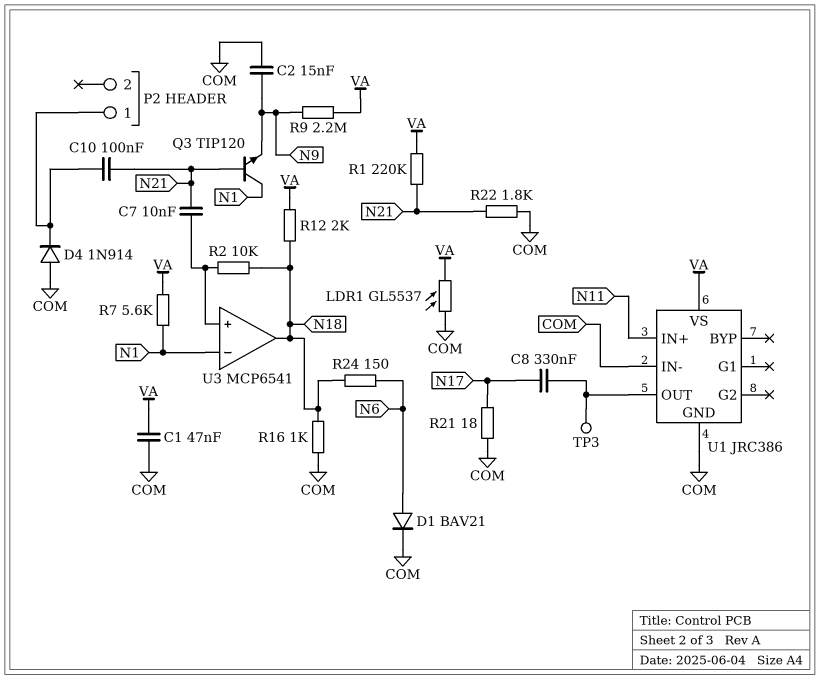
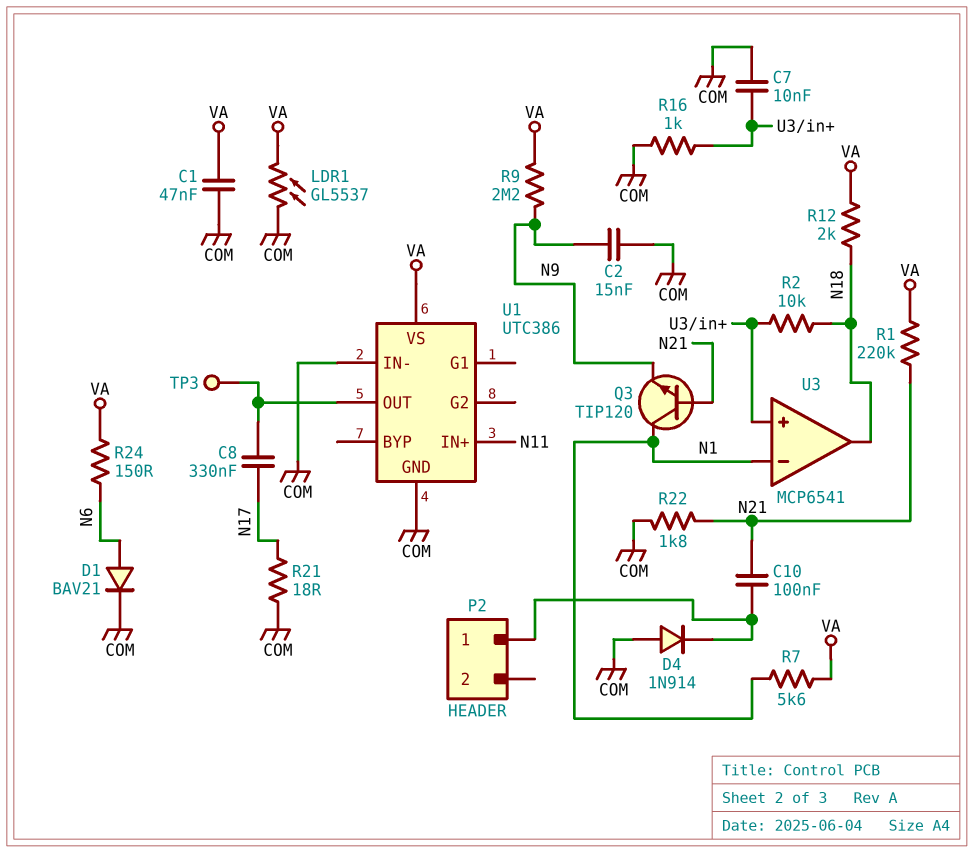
C7: 10nF (N21, U3/in+) -> 10nF (COM, U3/in+)
R16: 1k (COM, N18) -> 1k (COM, U3/in+)
R24: 150 (N6, N18) -> 150 (N6, VA)
U1: JRC386 -> UTC386

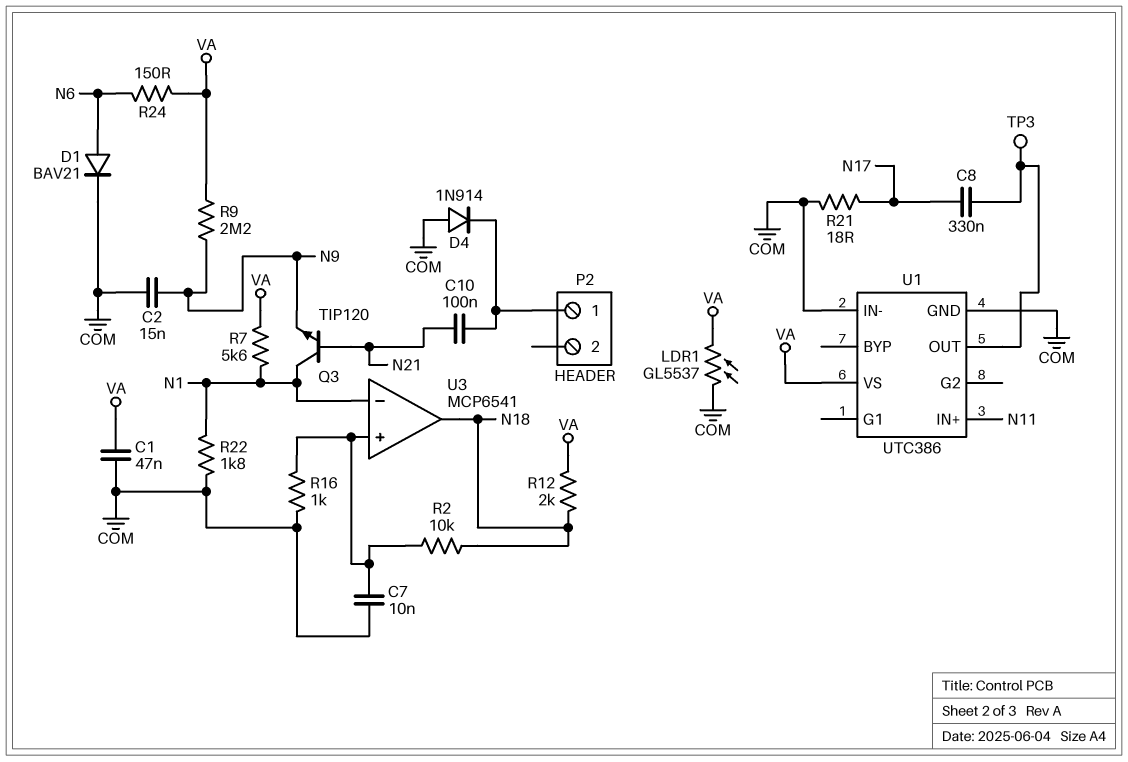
R1: 220k (N21, VA) -> none
R22: 1.8k (COM, N21) -> 1.8k (COM, N1)

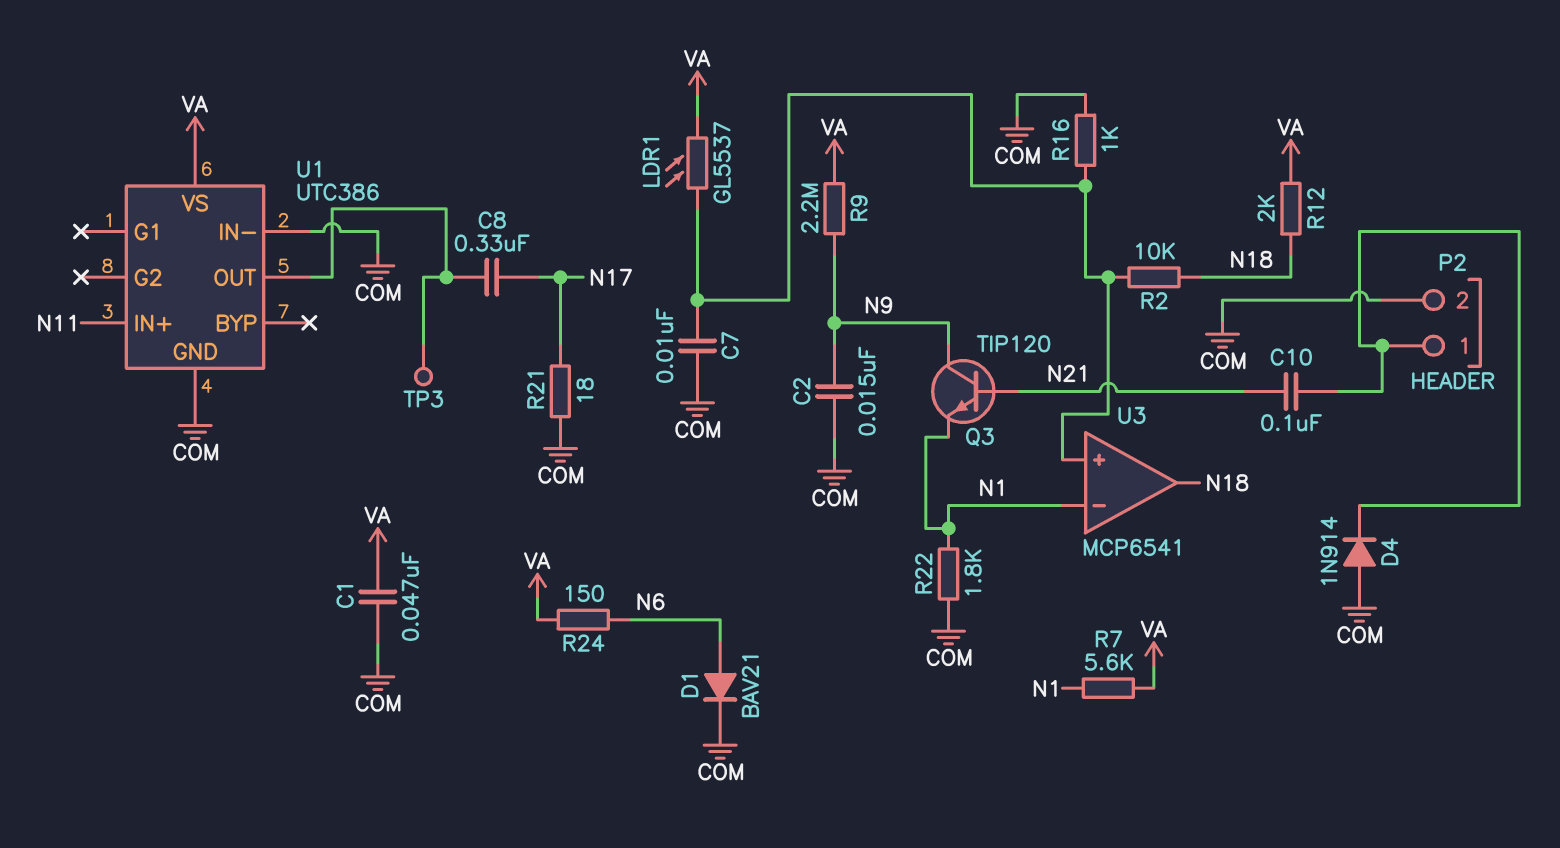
LDR1: GL5537 (COM, VA) -> GL5537 (U3/in+, VA)
P2 pin 2: none -> COM
Q3: NPN TIP120 (B N21, C N1, E N9) -> NPN TIP120 (B N21, C N9, E N1)

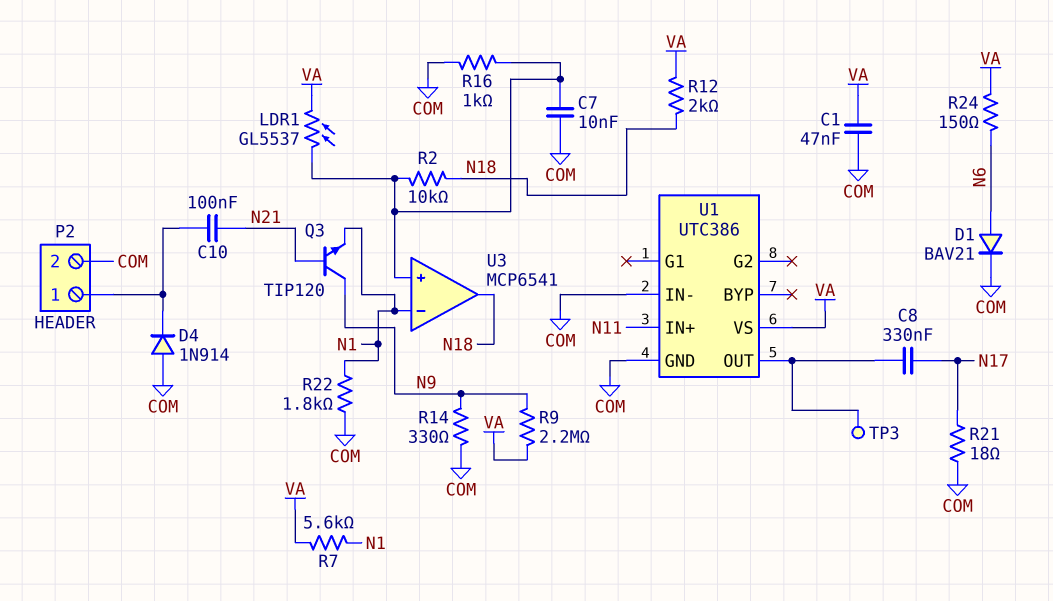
C2: 15nF (COM, N9) -> none
R14: none -> 330 (COM, N9)

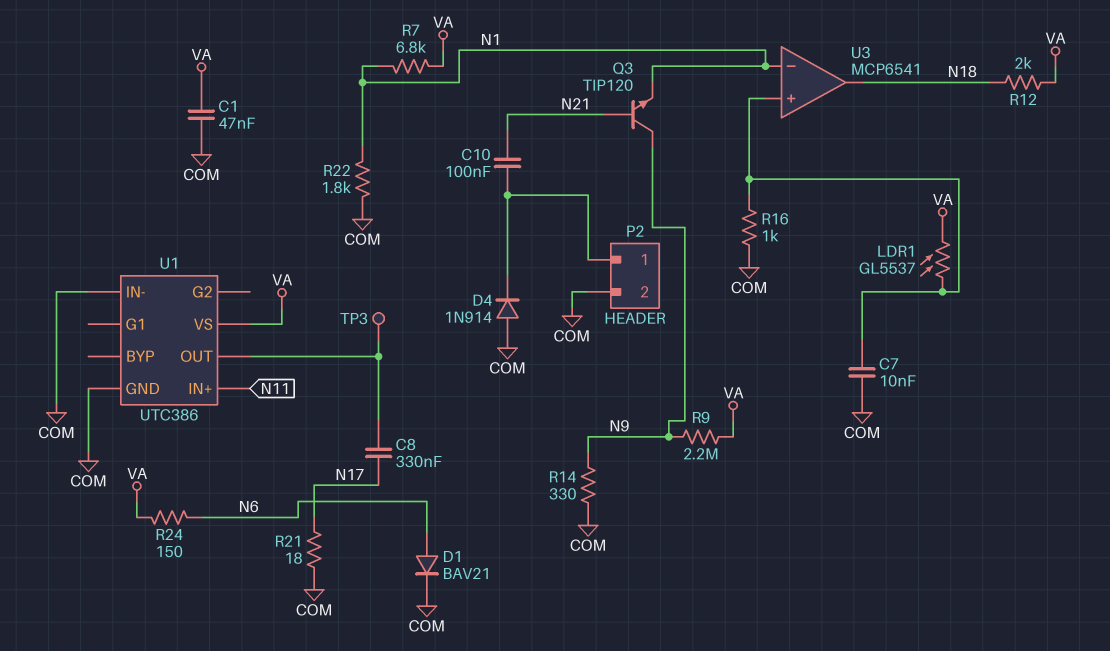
R2: 10k (N18, U3/in+) -> none
R7: 5.6k (N1, VA) -> 6.8k (N1, VA)

